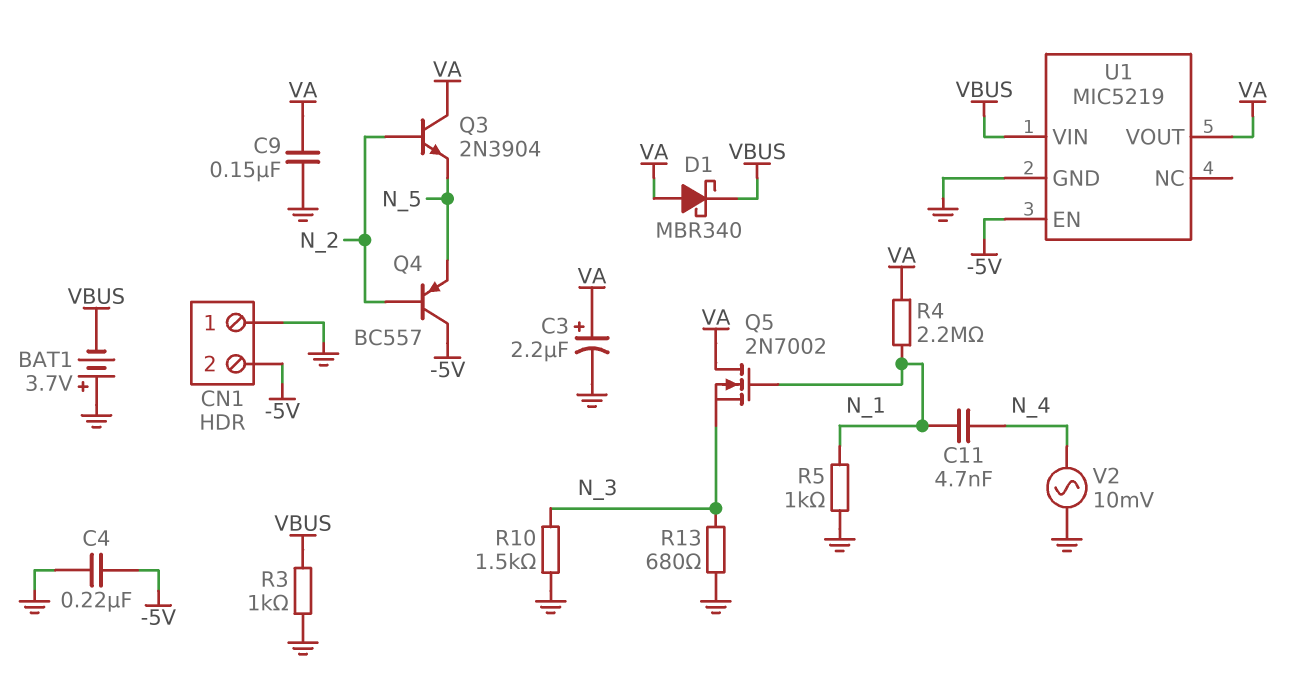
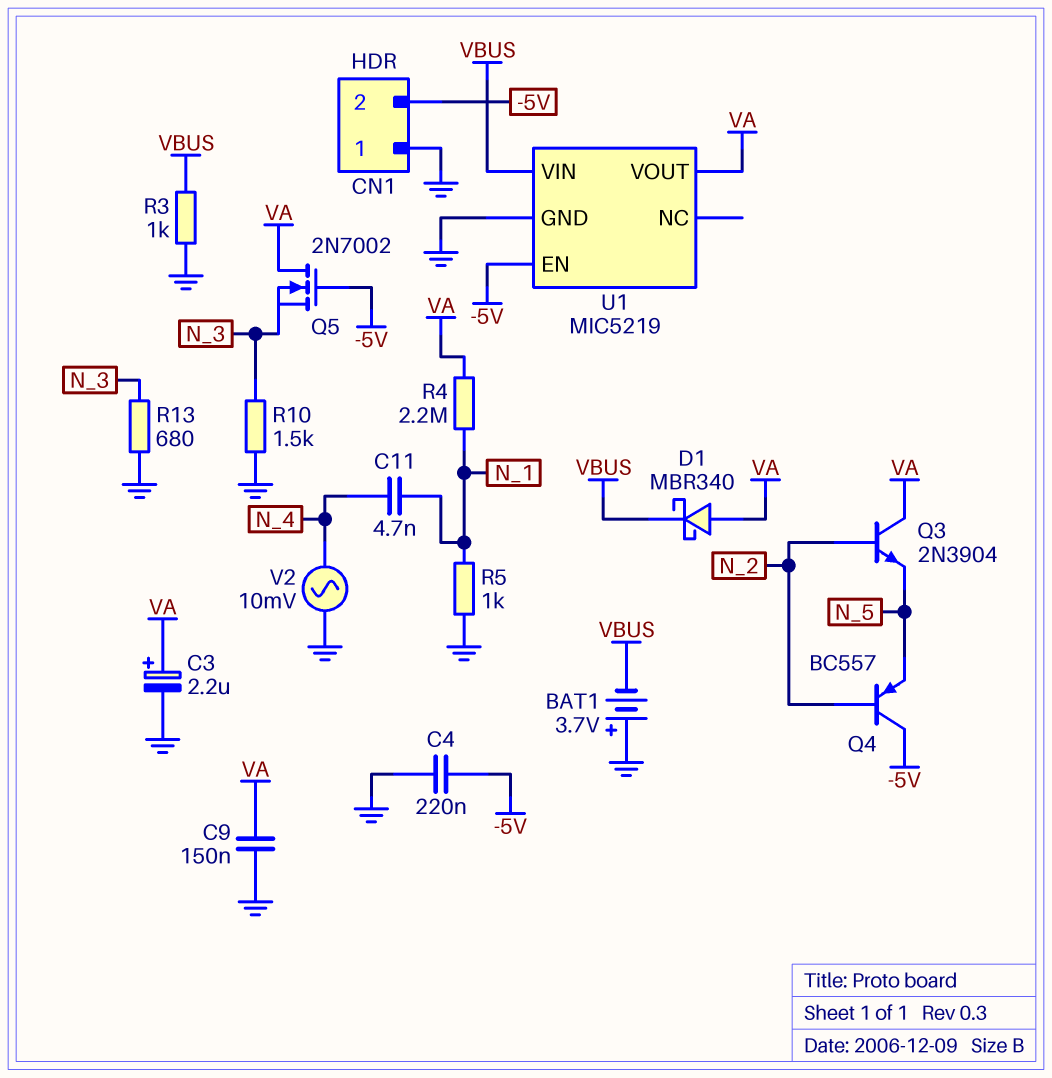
Q5: NMOS 2N7002 (G N_1, D VA, S N_3) -> NMOS 2N7002 (G -5V, D VA, S N_3)

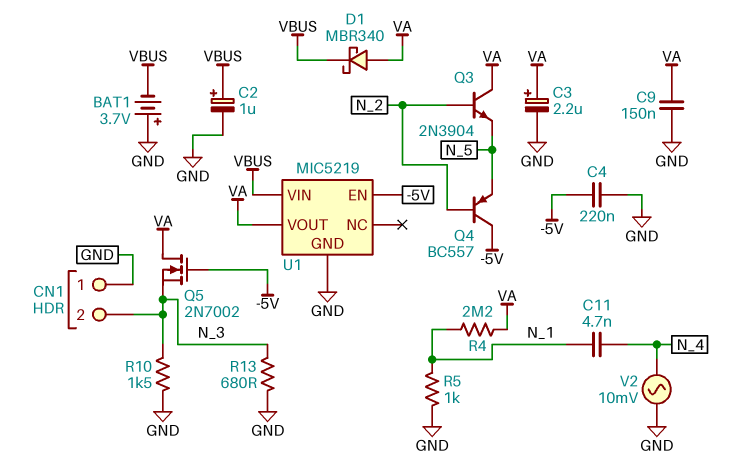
C2: none -> 1uF (plus VBUS, minus GND)
CN1 pin 2: -5V -> N_3
R3: 1k (GND, VBUS) -> none

